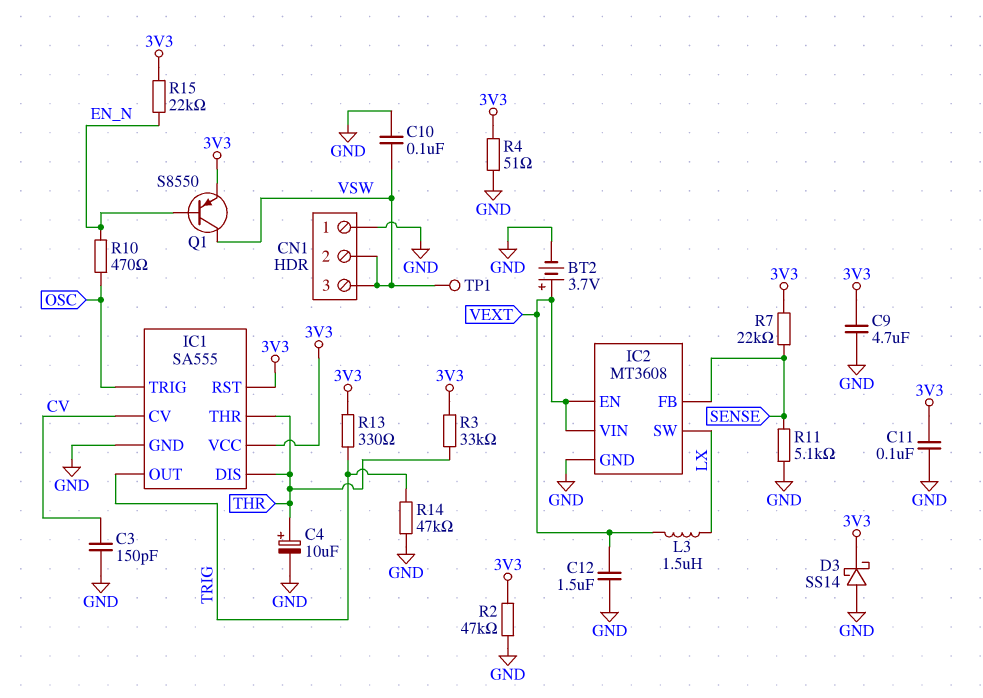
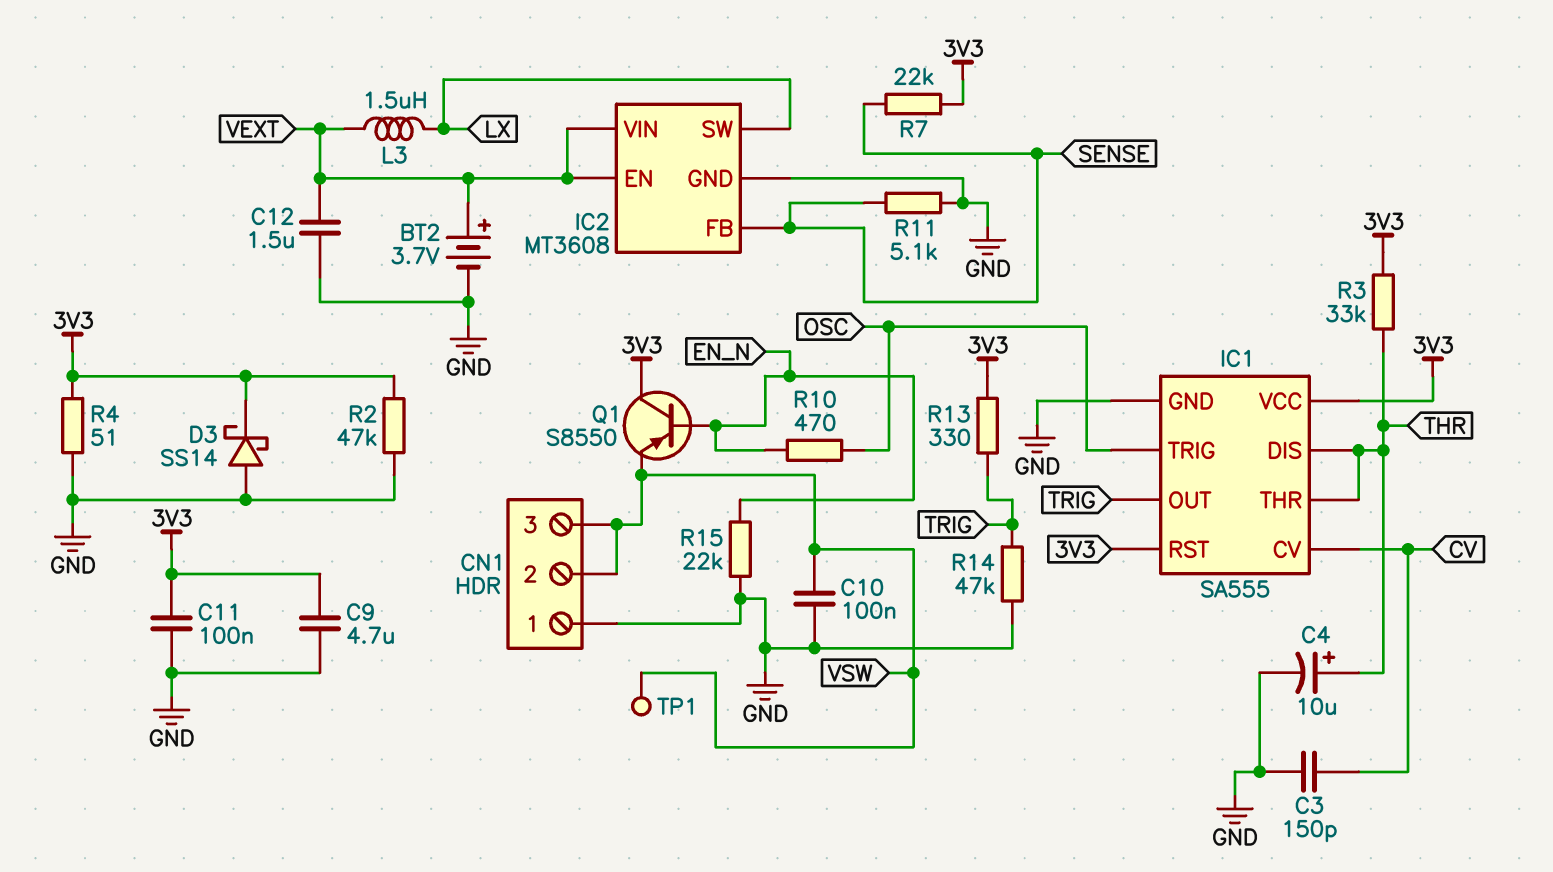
Q1: PNP S8550 (B EN_N, C VSW, E 3V3) -> PNP S8550 (B EN_N, C 3V3, E VSW)
R15: 22k (3V3, EN_N) -> 22k (EN_N, GND)

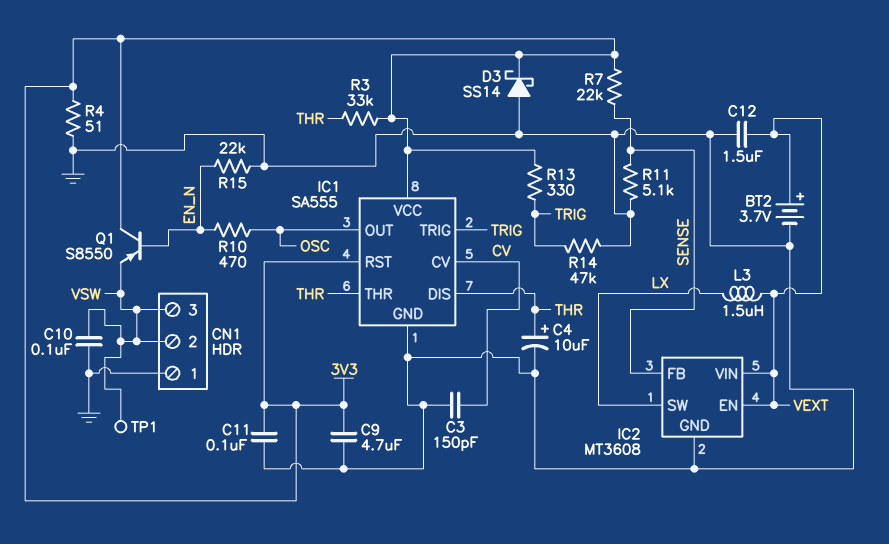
IC1 pin OUT: TRIG -> OSC
IC1 pin TRIG: OSC -> TRIG
R2: 47k (3V3, GND) -> none

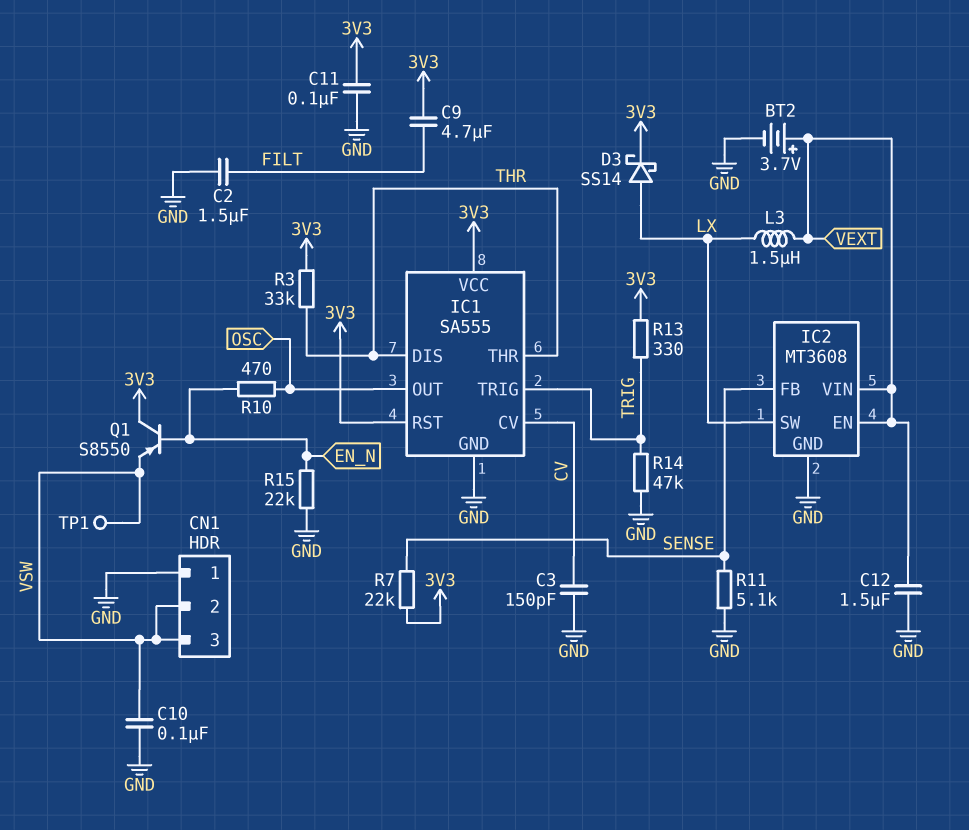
C2: none -> 1.5uF (FILT, GND)
C4: 10uF (plus THR, minus GND) -> none
C9: 4.7uF (3V3, GND) -> 4.7uF (3V3, FILT)
D3: schottky SS14 (A GND, K 3V3) -> schottky SS14 (A LX, K 3V3)
R4: 51 (3V3, GND) -> none

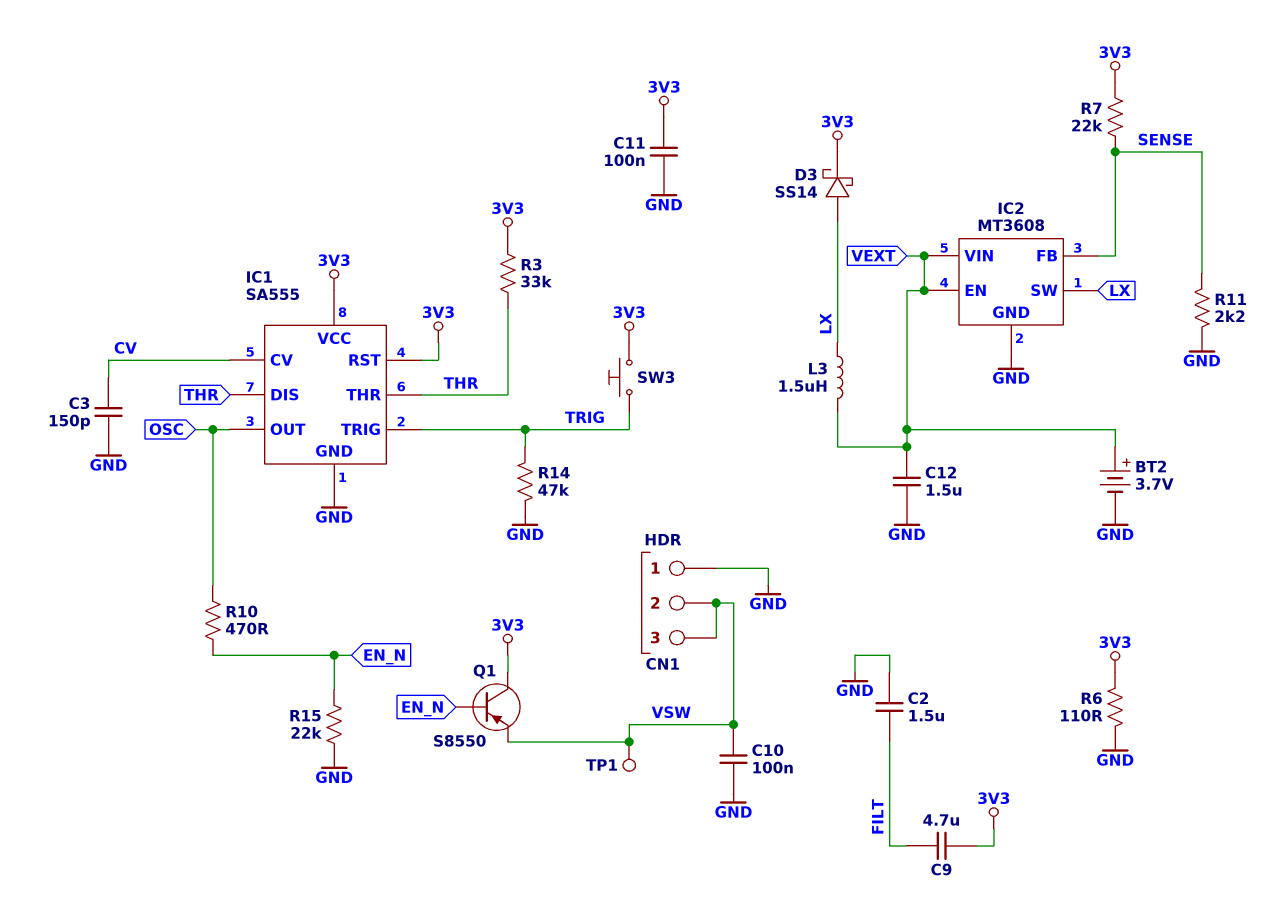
R6: none -> 110 (3V3, GND)
R11: 5.1k (GND, SENSE) -> 2.2k (GND, SENSE)
R13: 330 (3V3, TRIG) -> none
SW3: none -> button (3V3, TRIG)

